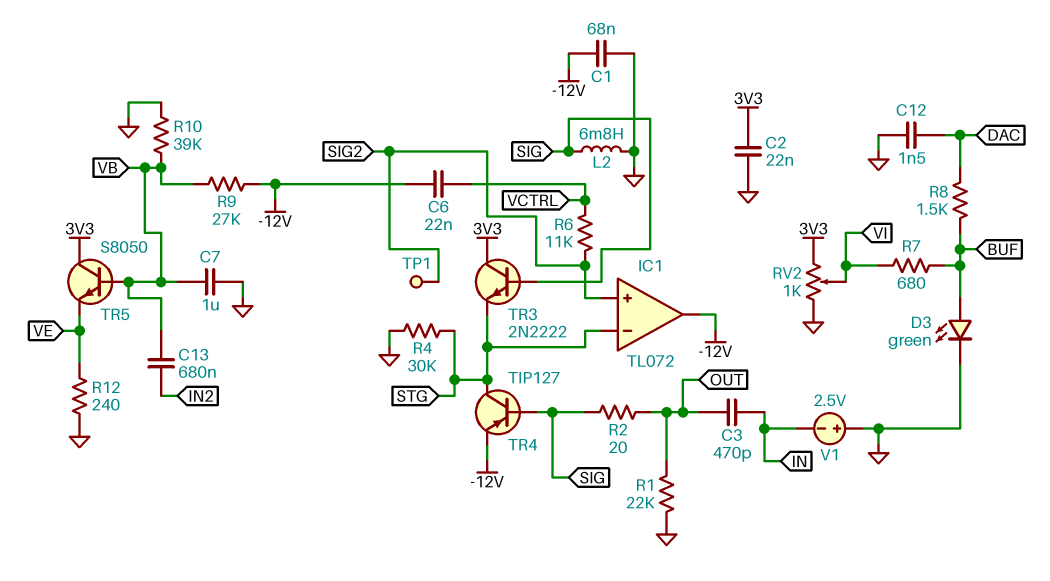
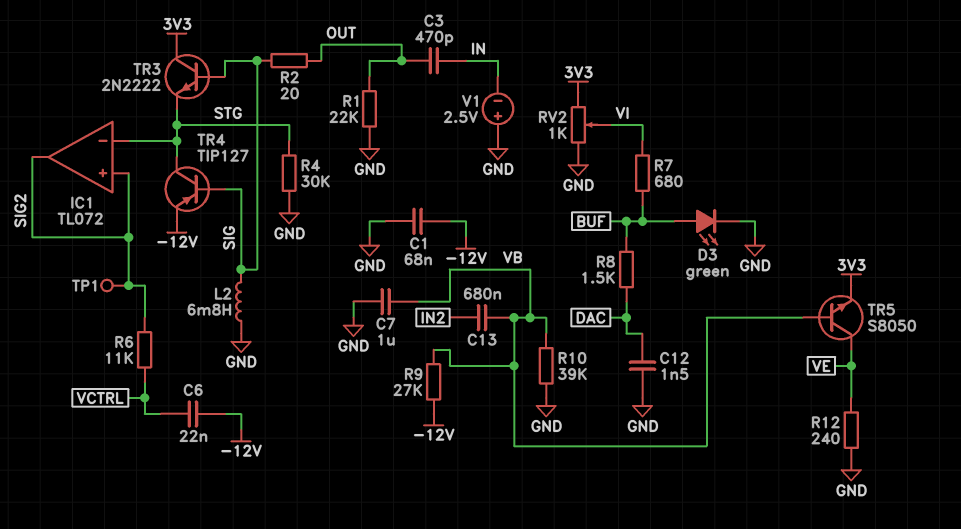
C2: 22nF (3V3, GND) -> none
IC1 pin out: -12V -> SIG2
TR5: NPN S8050 (B VB, C 3V3, E VE) -> NPN S8050 (B VB, C VE, E 3V3)

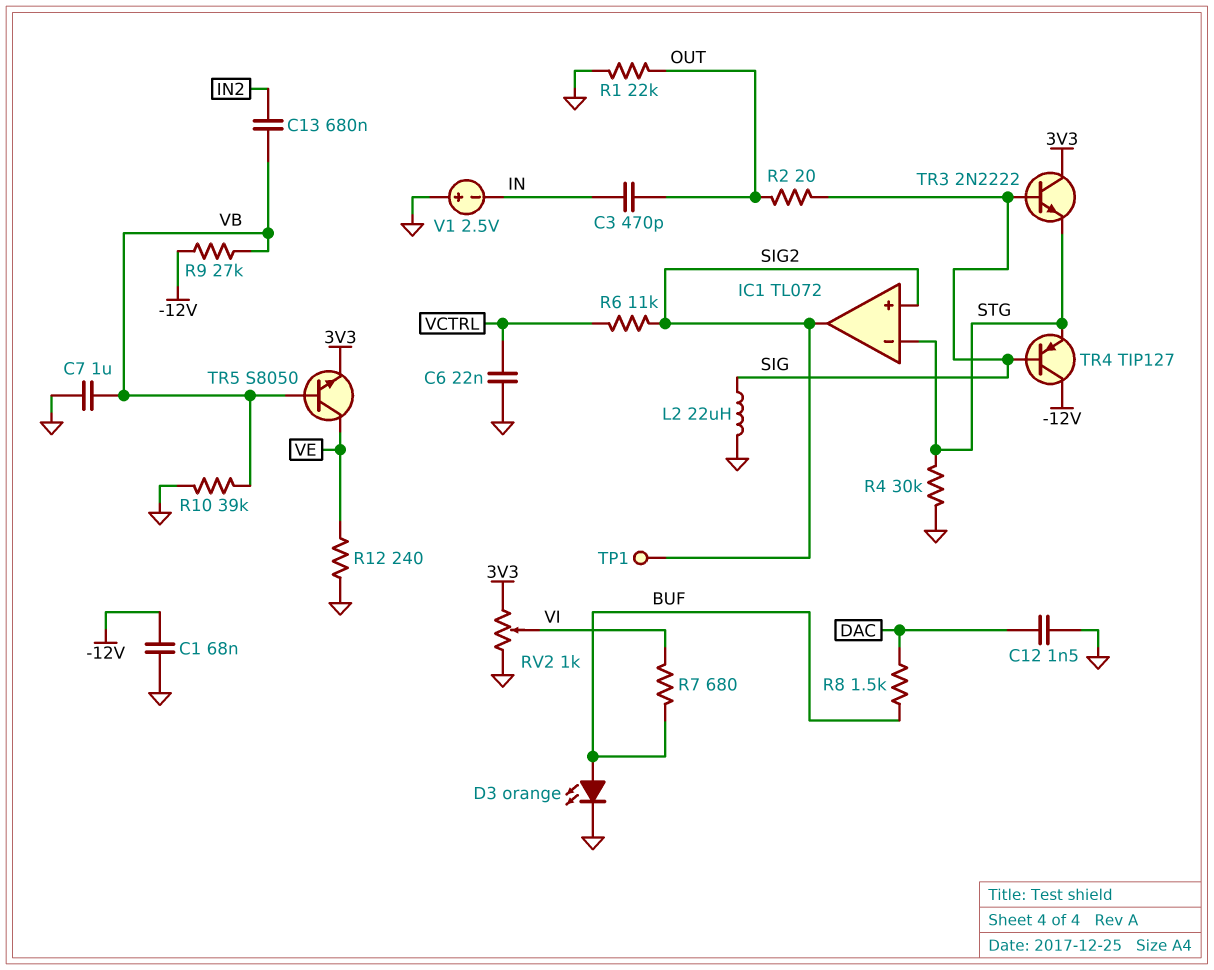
C6: 22nF (-12V, VCTRL) -> 22nF (GND, VCTRL)
D3: LED green (A BUF, K GND) -> LED orange (A BUF, K GND)
L2: 6.8mH (GND, SIG) -> 22uH (GND, SIG)
TR4: PNP TIP127 (B SIG, C STG, E -12V) -> PNP TIP127 (B SIG, C -12V, E STG)

